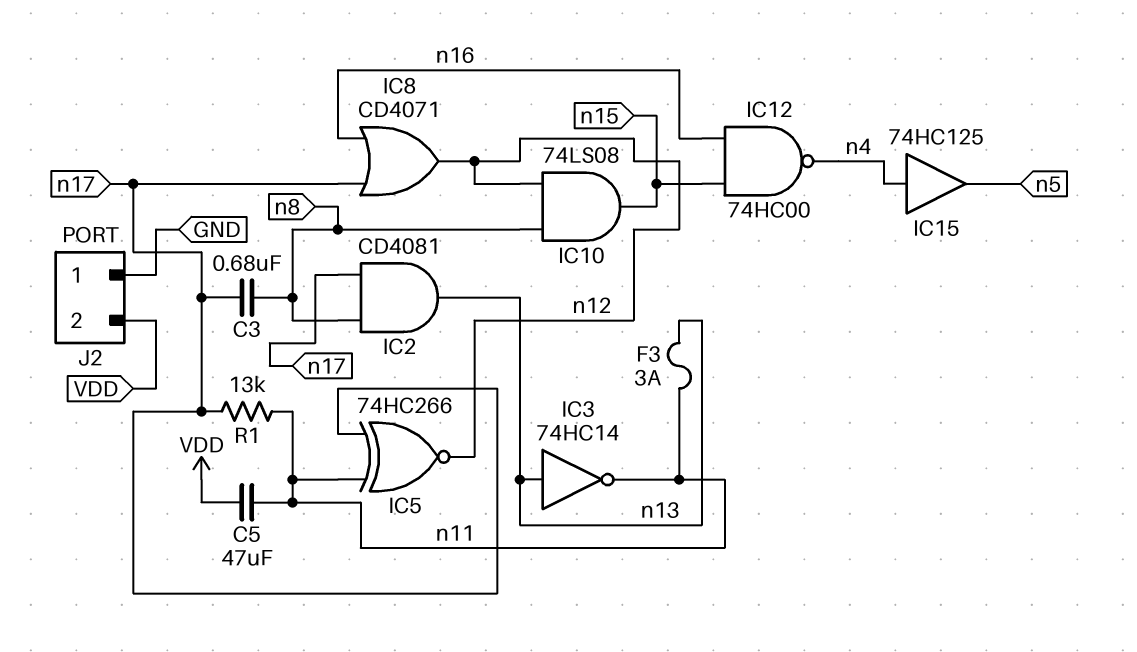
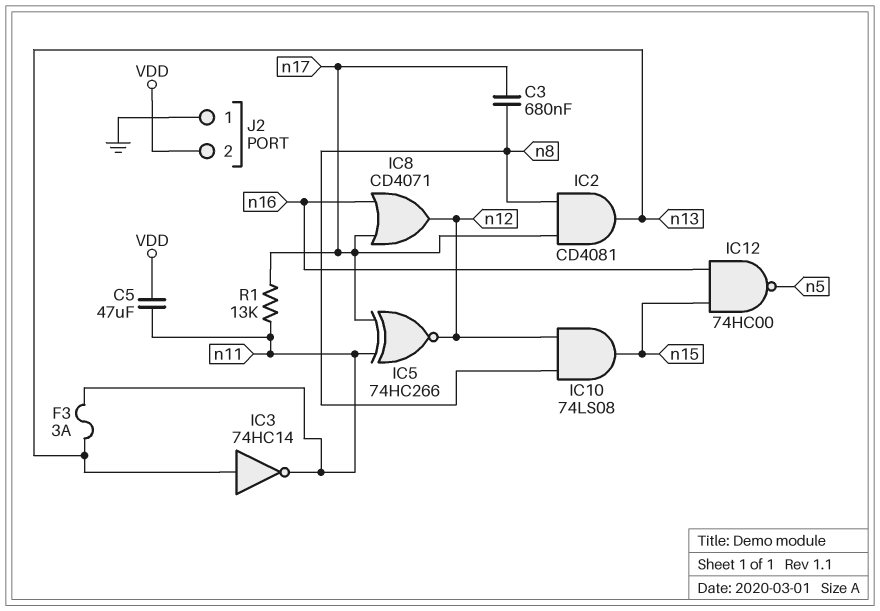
IC12: NAND 74HC00 (in n15, in n16, out n4) -> NAND 74HC00 (in n15, in n16, out n5)
IC15: buffer 74HC125 (in n4, out n5) -> none

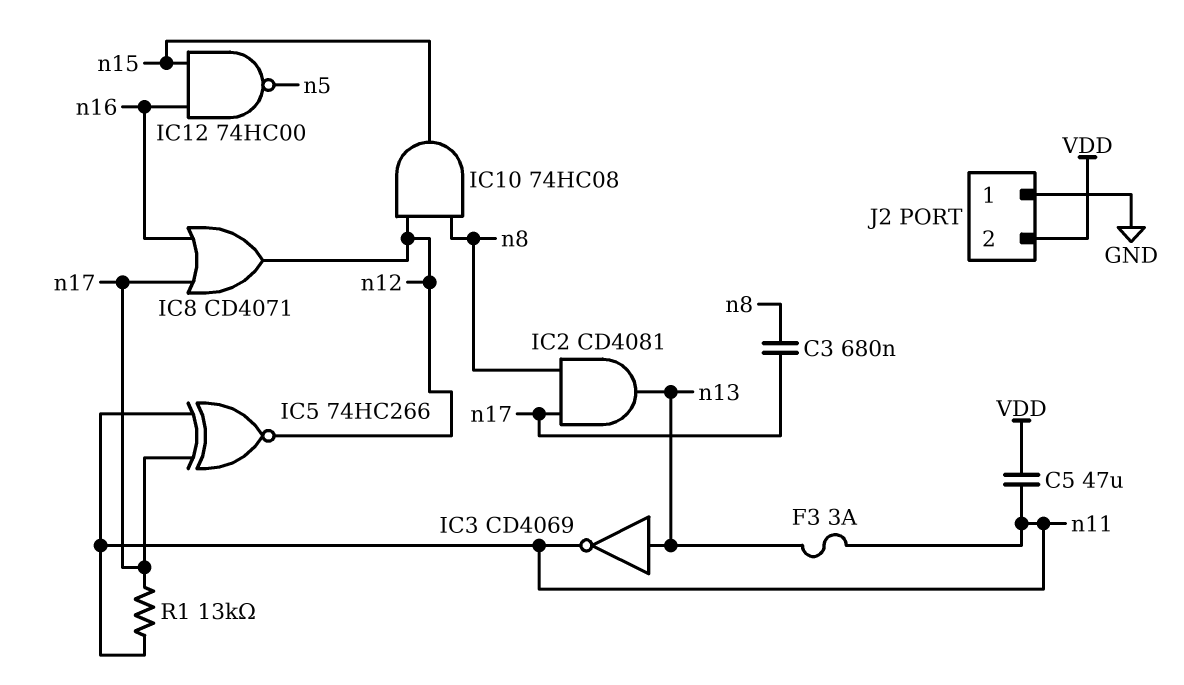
IC3: NOT 74HC14 (in n13, out n11) -> NOT CD4069 (in n13, out n11)
IC10: AND 74LS08 (in n8, in n12, out n15) -> AND 74HC08 (in n8, in n12, out n15)

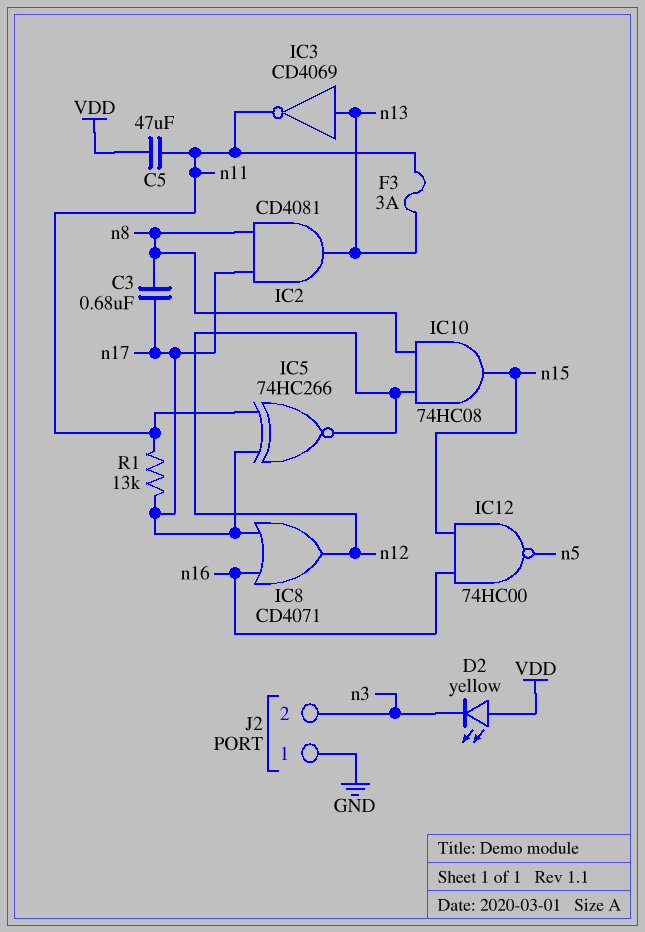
D2: none -> LED yellow (A VDD, K n3)
J2 pin 2: VDD -> n3

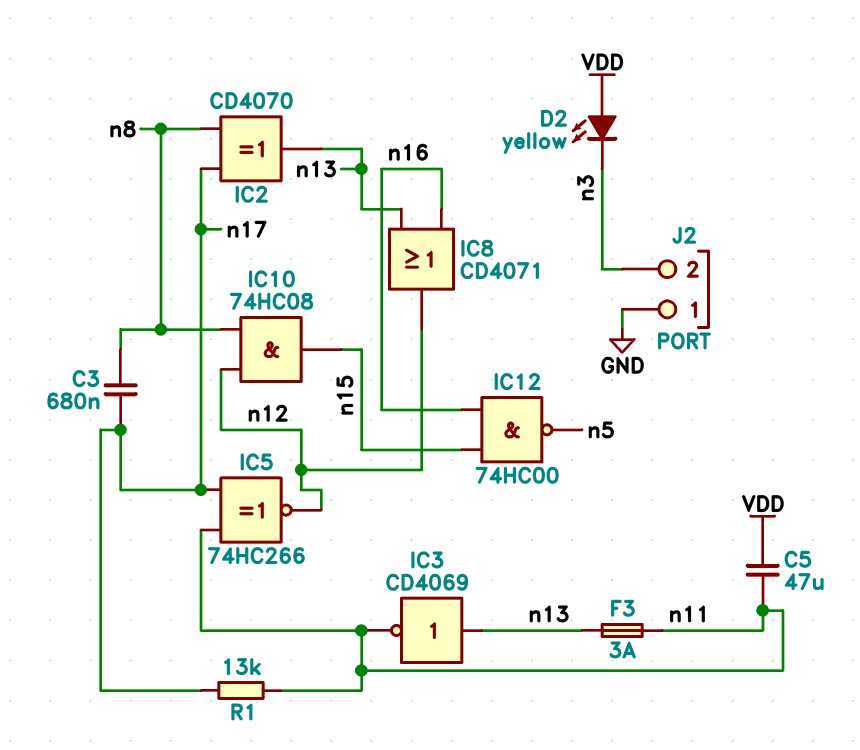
IC2: AND CD4081 (in n8, in n17, out n13) -> XOR CD4070 (in n8, in n17, out n13)
IC8: OR CD4071 (in n16, in n17, out n12) -> OR CD4071 (in n13, in n16, out n12)

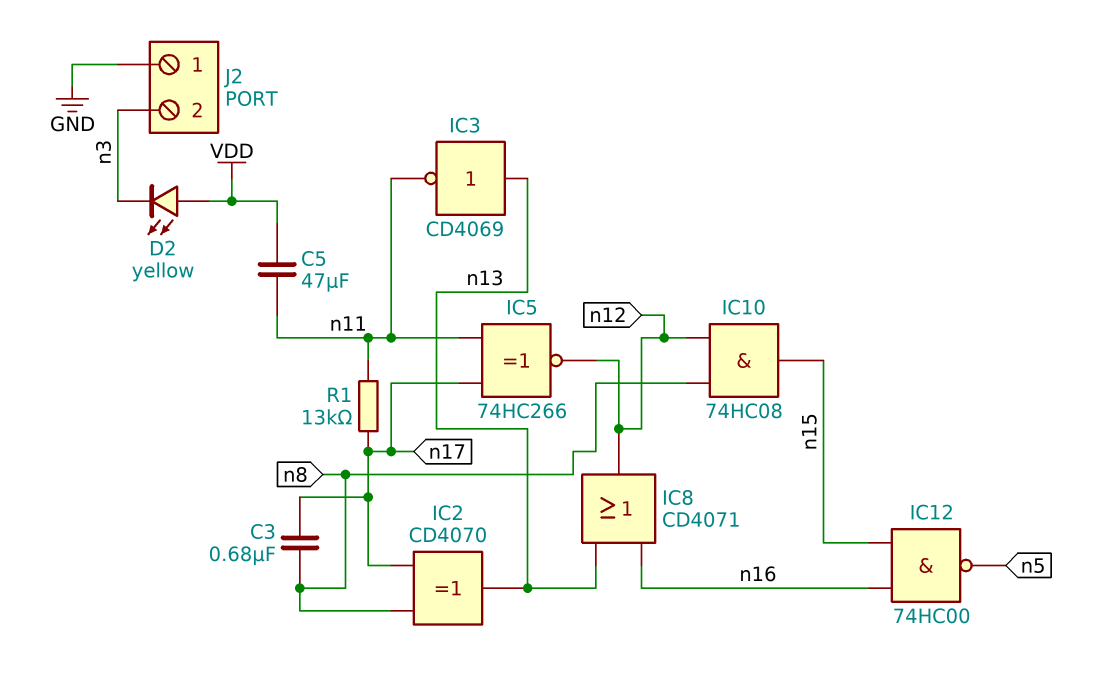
F3: 3A (n11, n13) -> none

